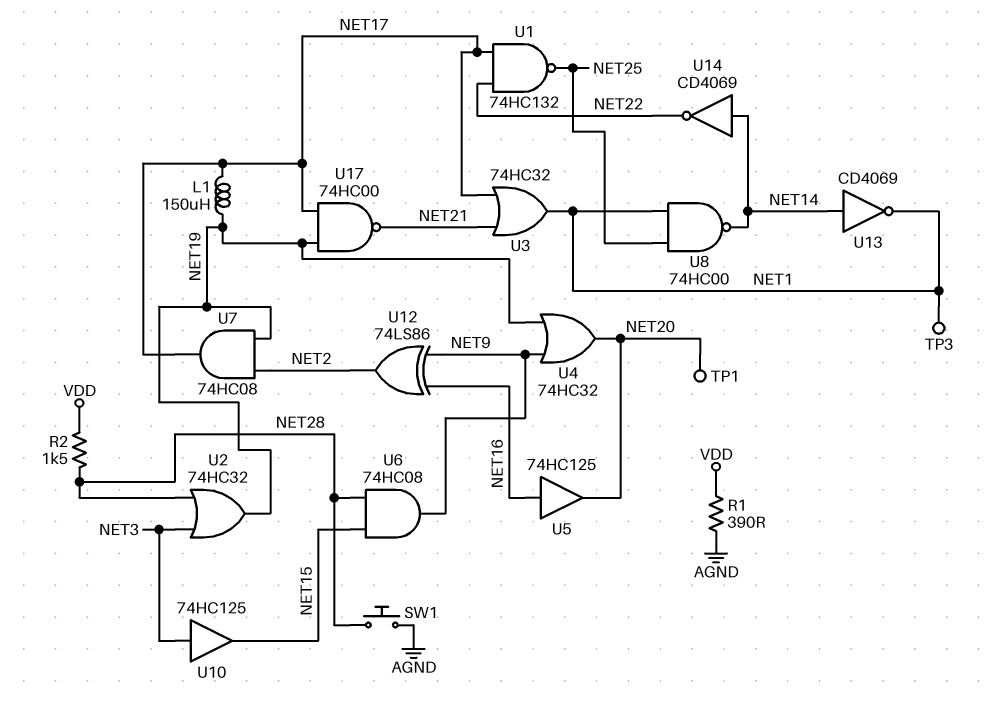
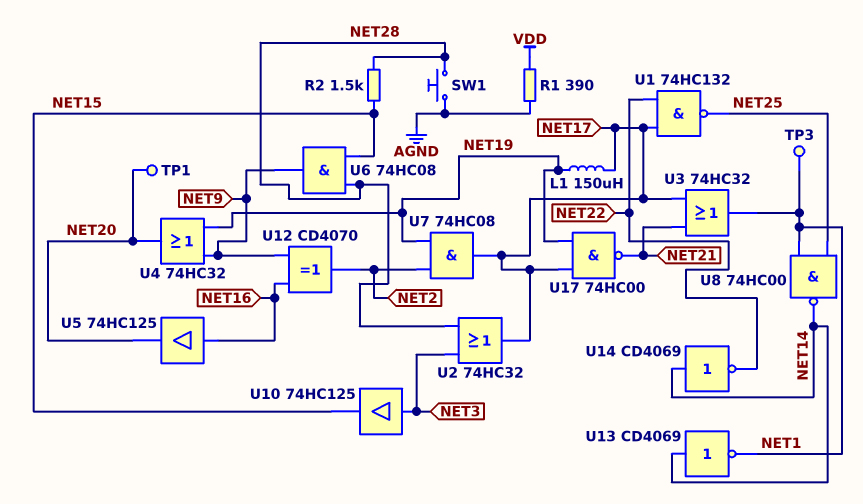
R2: 1.5k (NET28, VDD) -> 1.5k (NET15, NET28)
U2: OR 74HC32 (in NET3, in NET28, out NET19) -> OR 74HC32 (in NET3, in NET28, out NET17)
U12: XOR 74LS86 (in NET9, in NET16, out NET2) -> XOR CD4070 (in NET9, in NET16, out NET2)

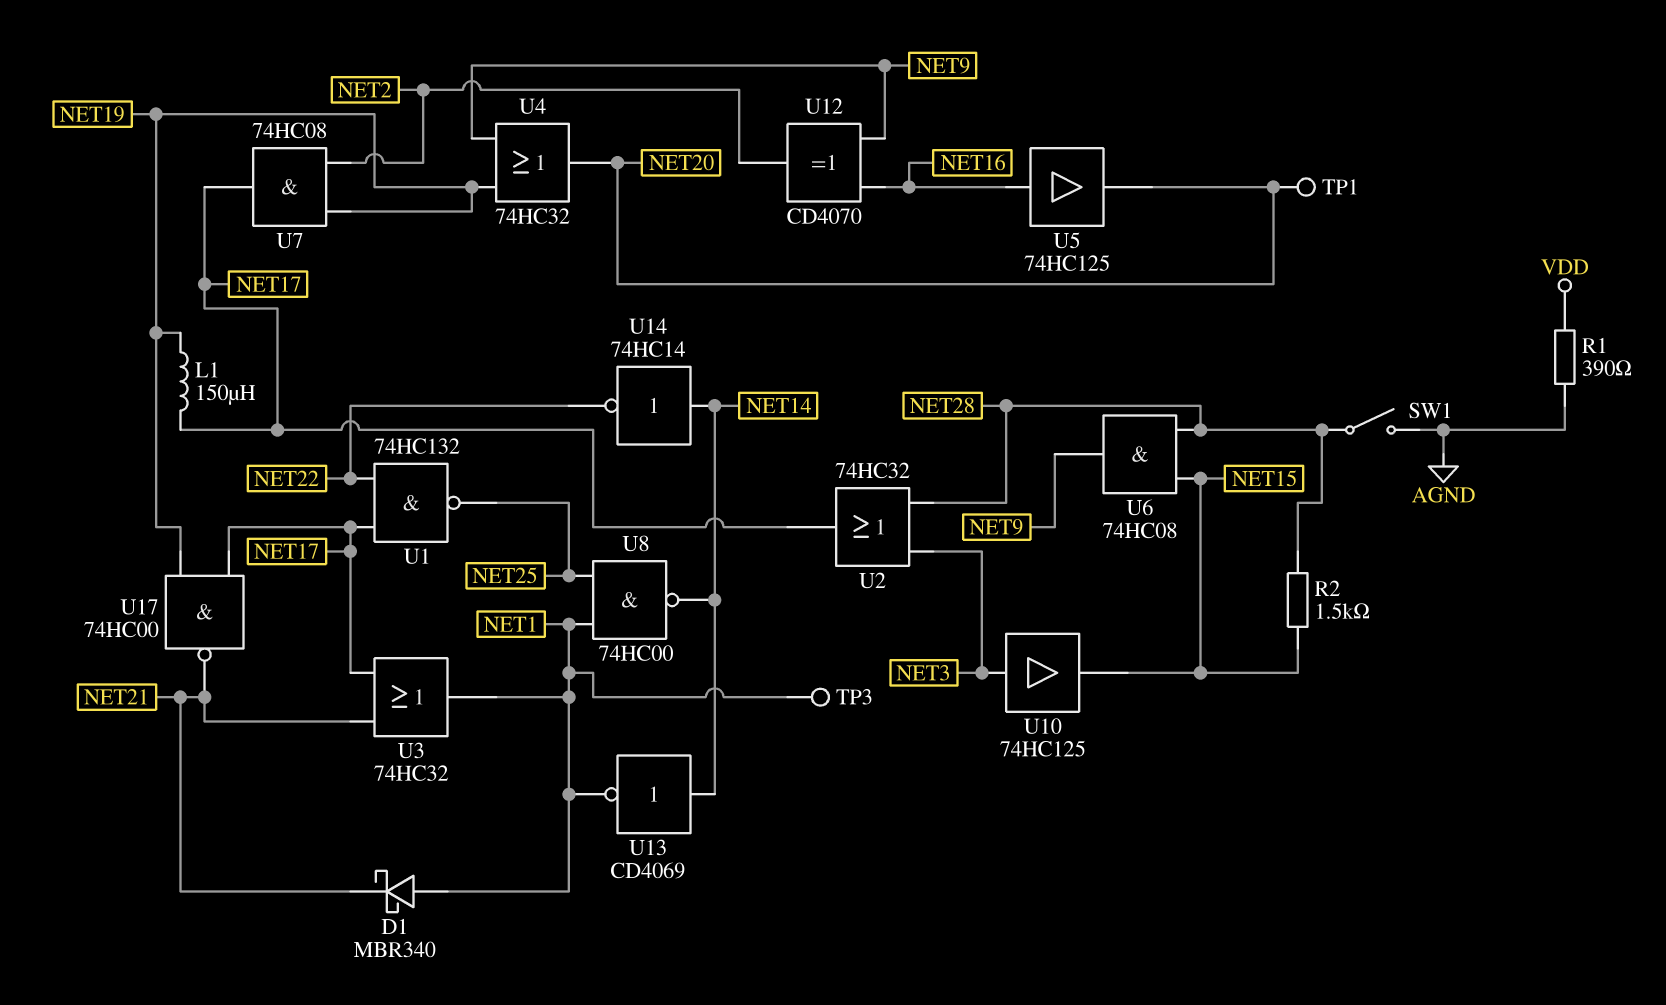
D1: none -> schottky MBR340 (A NET1, K NET21)
SW1: button (AGND, NET28) -> switch (AGND, NET28)
U14: NOT CD4069 (in NET14, out NET22) -> NOT 74HC14 (in NET14, out NET22)

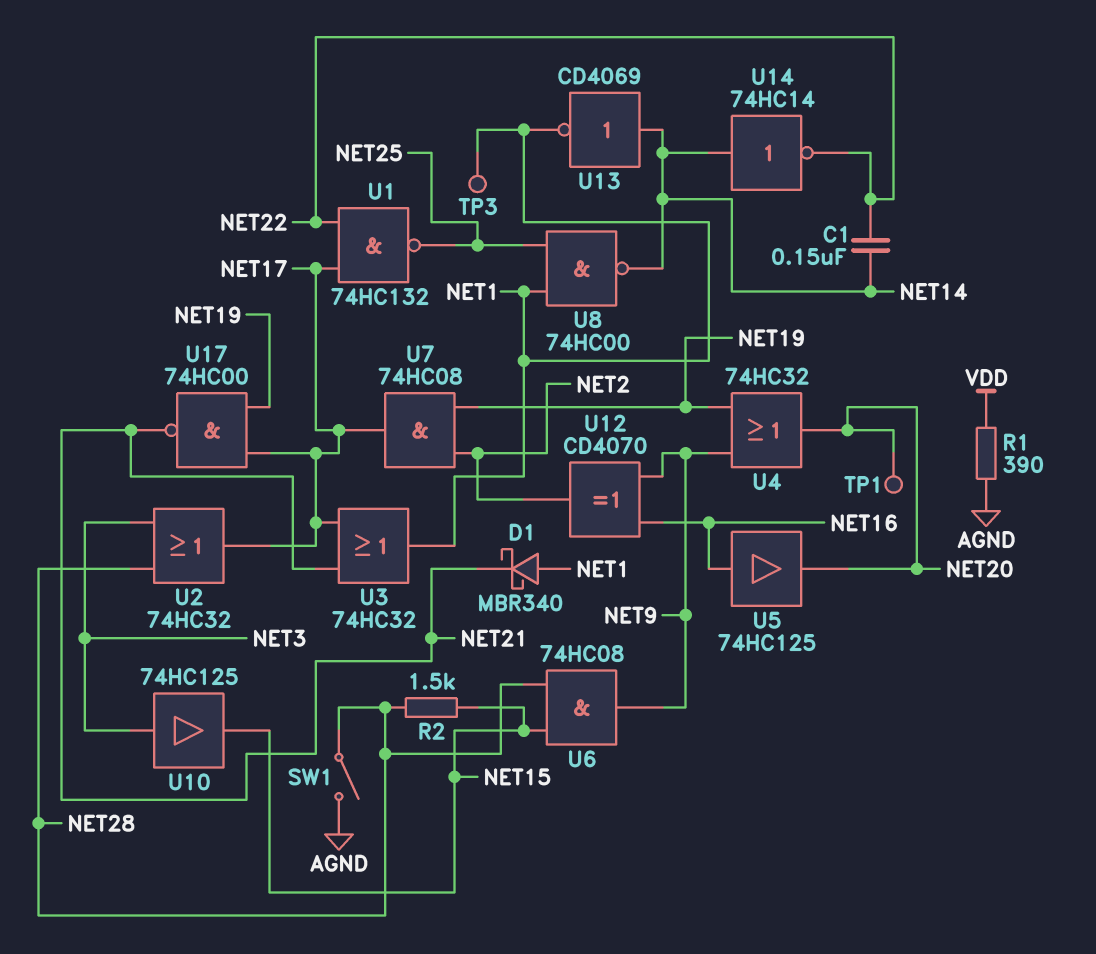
C1: none -> 150nF (NET14, NET22)
L1: 150uH (NET17, NET19) -> none

